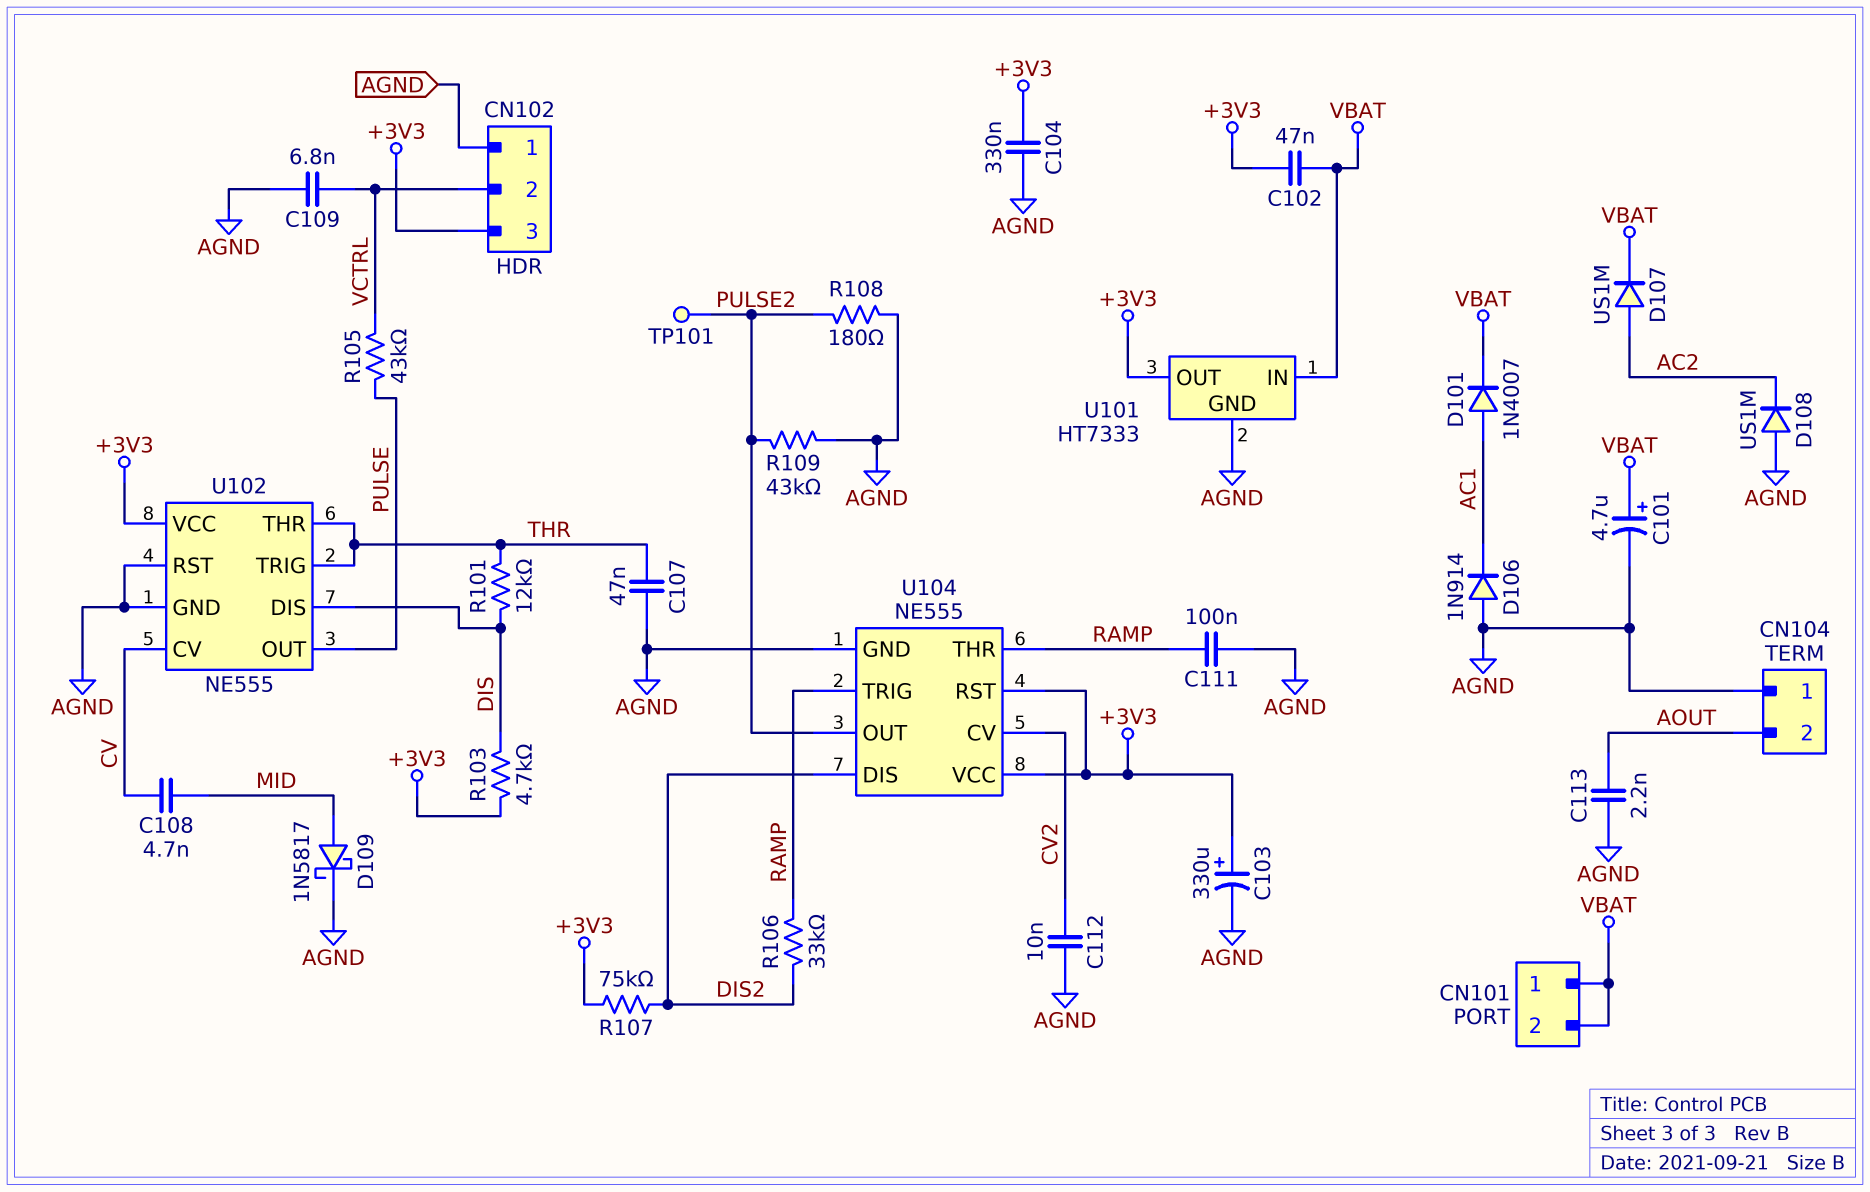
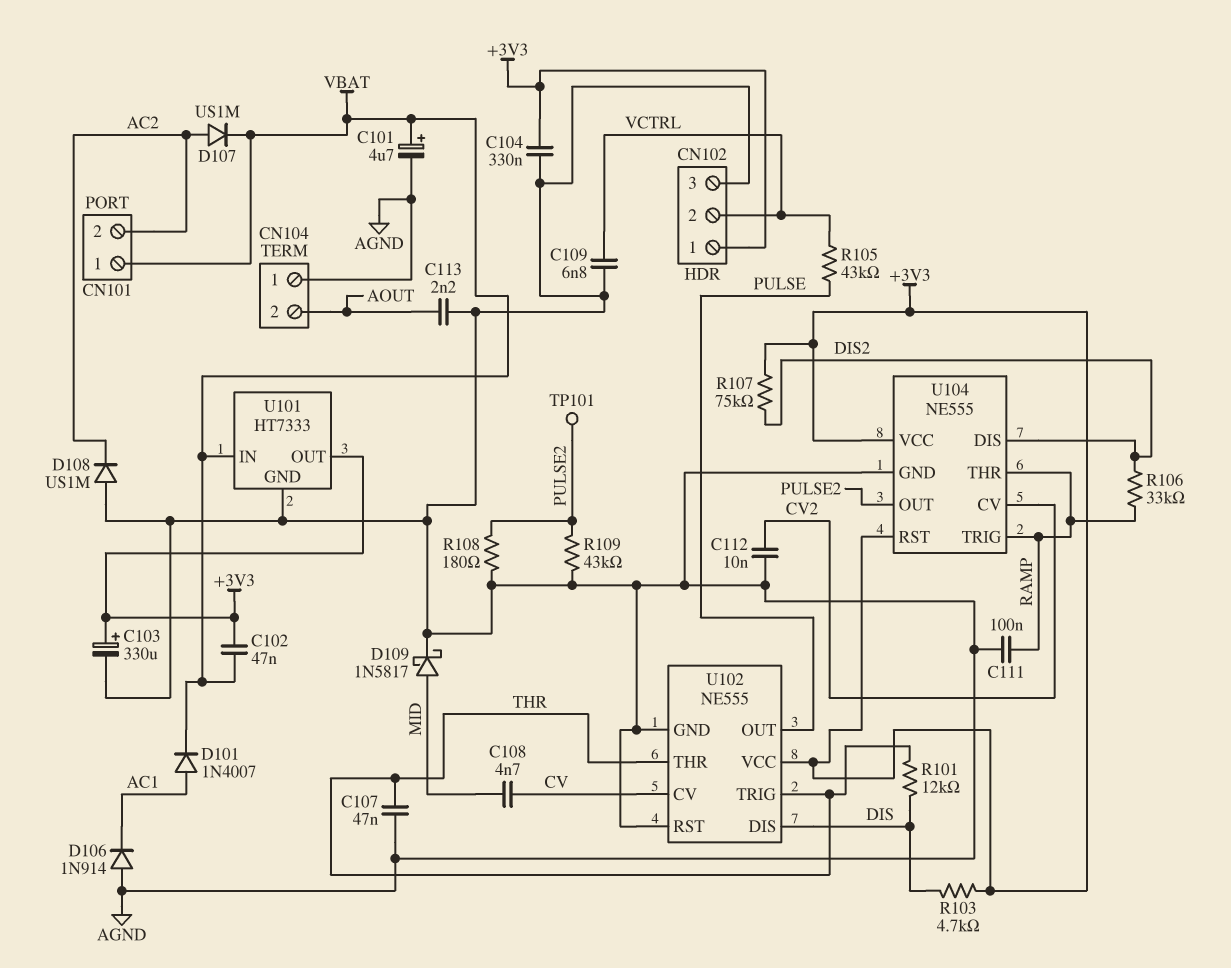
CN101 pin 2: VBAT -> AC2
CN102 pin 1: AGND -> +3V3
CN102 pin 3: +3V3 -> AGND

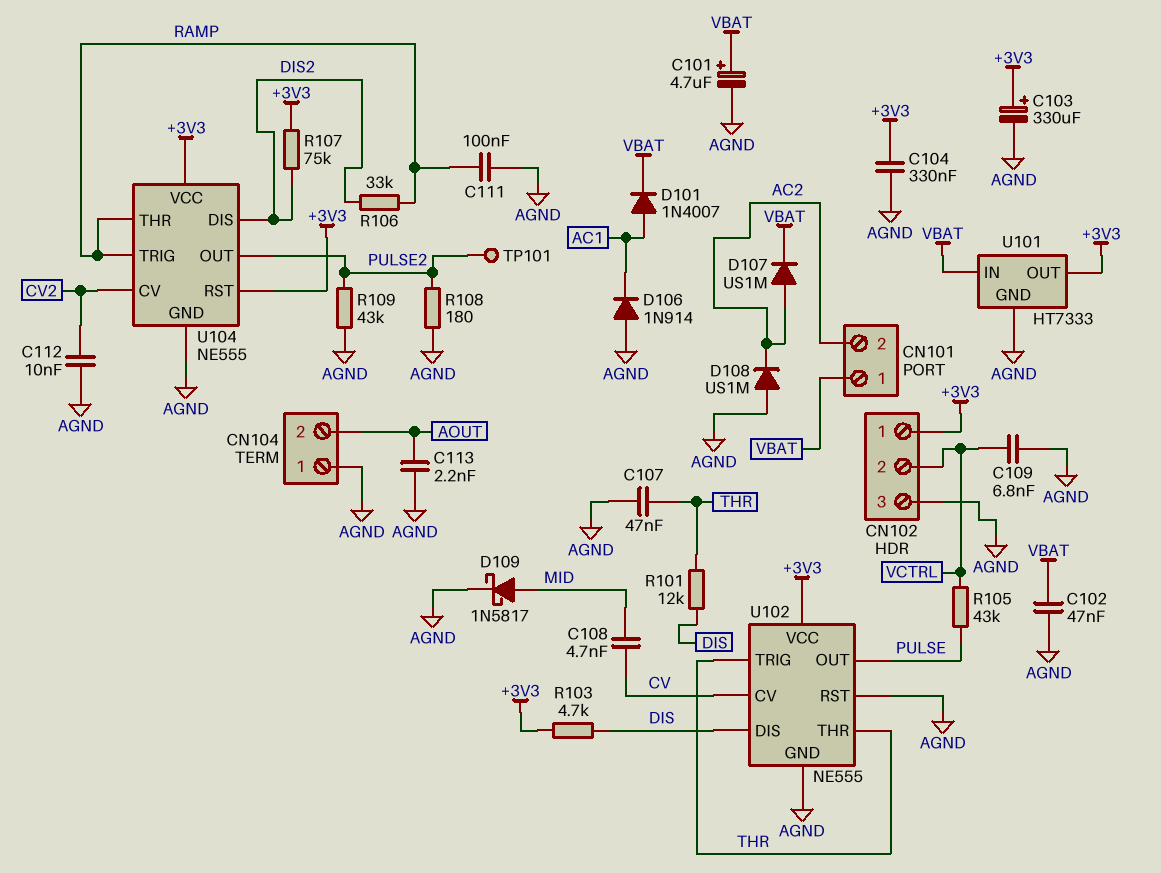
C102: 47nF (+3V3, VBAT) -> 47nF (AGND, VBAT)

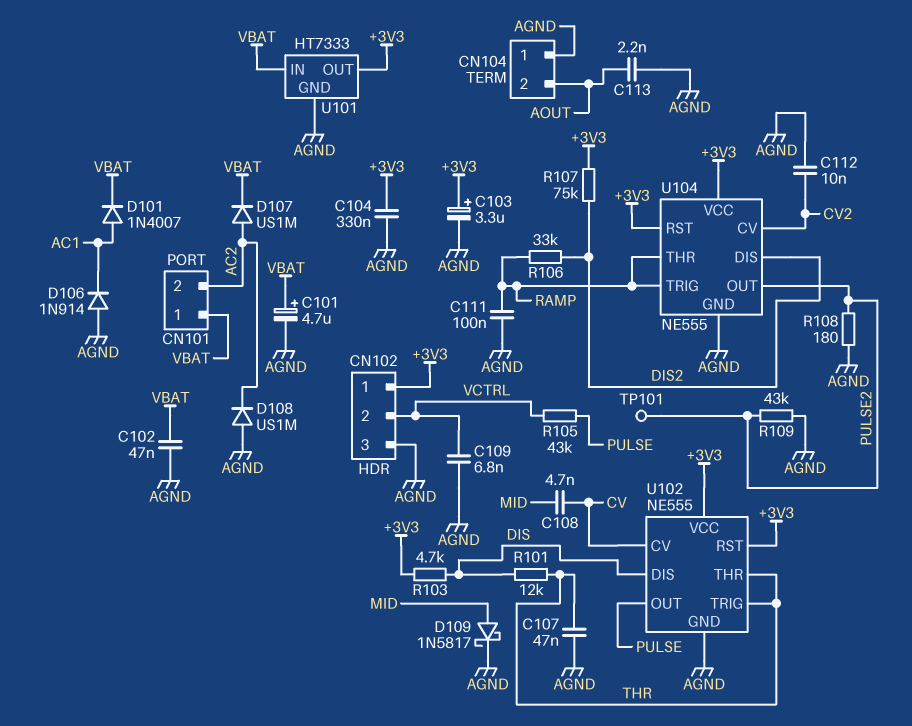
C103: 330uF (plus +3V3, minus AGND) -> 3.3uF (plus +3V3, minus AGND)
U102 pin RST: AGND -> +3V3

